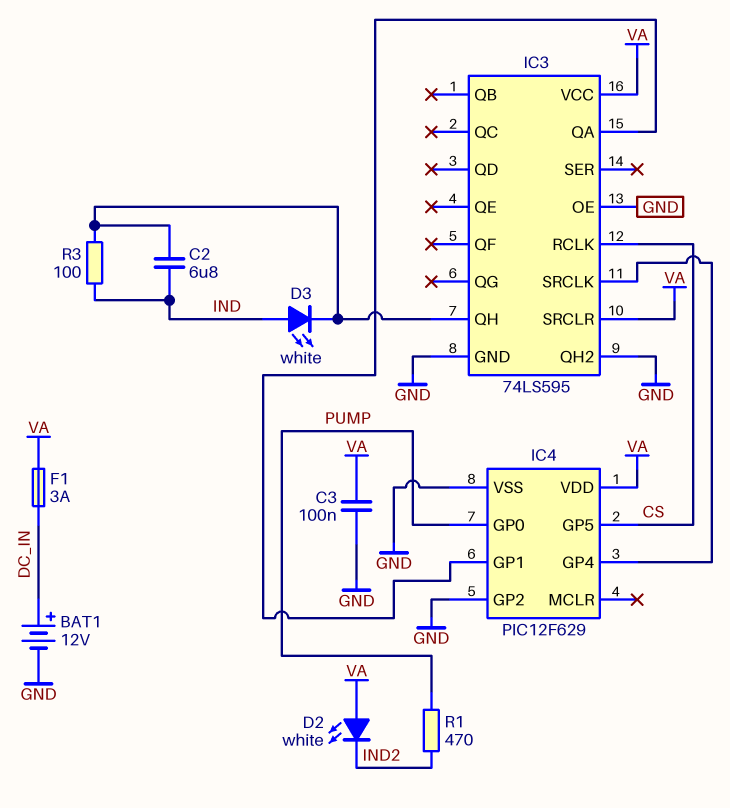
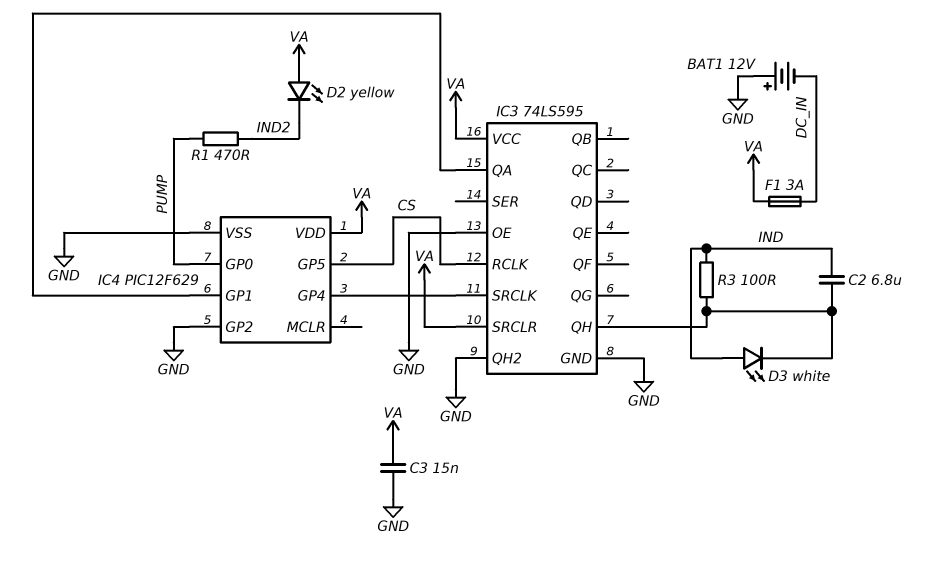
BAT1: 12V (plus DC_IN, minus GND) -> 12V (plus GND, minus DC_IN)
C3: 100nF (GND, VA) -> 15nF (GND, VA)
D2: LED white (A VA, K IND2) -> LED yellow (A VA, K IND2)

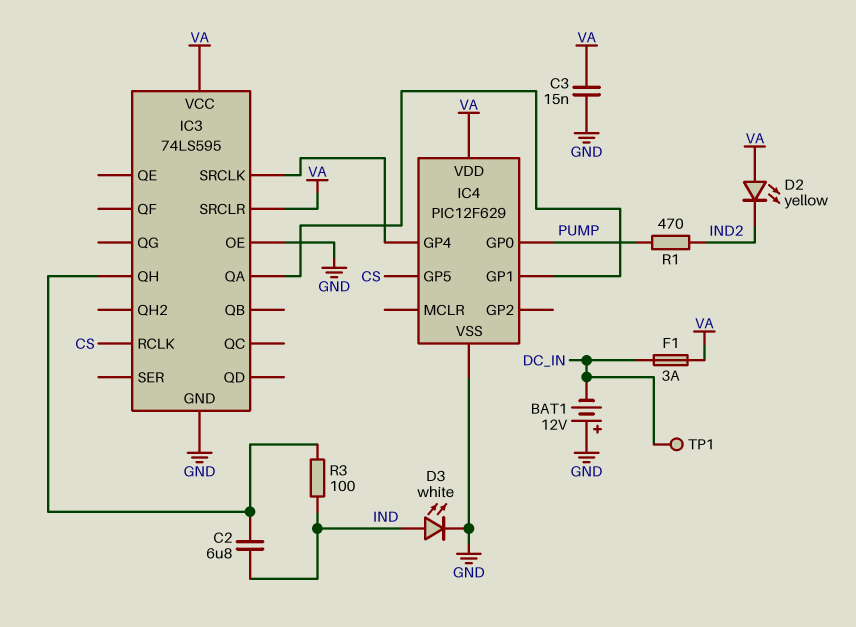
D3: LED white (A IND, K IC3/QH) -> LED white (A IND, K GND)
IC3 pin QH2: GND -> none
IC4 pin GP2: GND -> none
TP1: none -> test point (DC_IN)

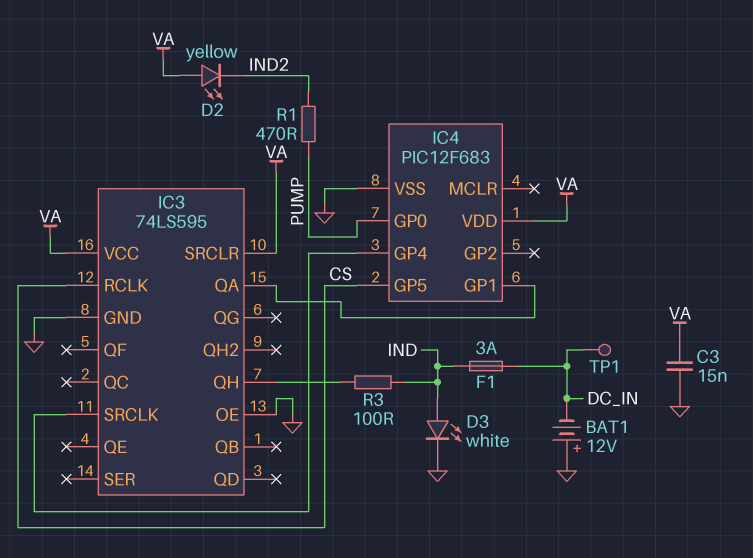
C2: 6.8uF (IC3/QH, IND) -> none
F1: 3A (DC_IN, VA) -> 3A (DC_IN, IND)
IC4: PIC12F629 -> PIC12F683

